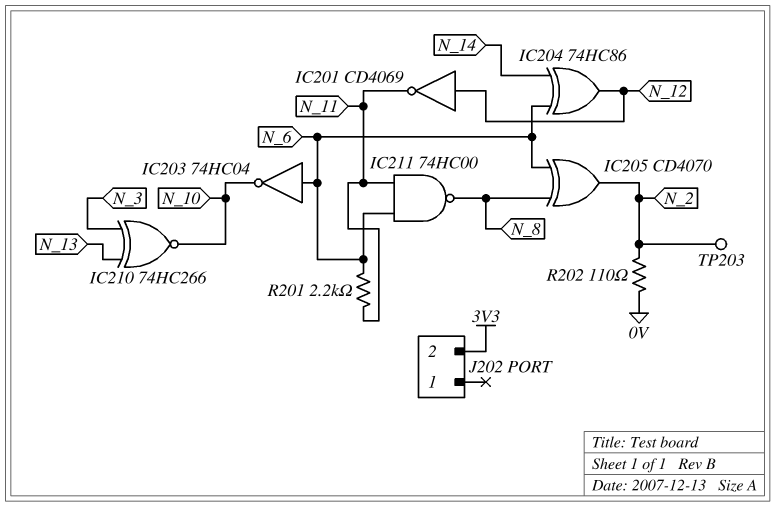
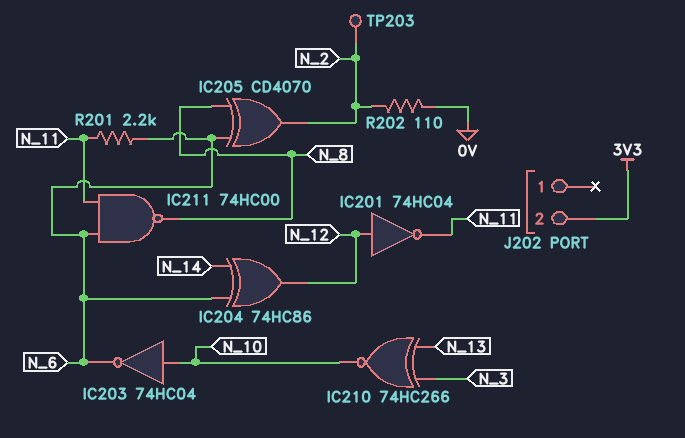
IC201: NOT CD4069 (in N_12, out N_11) -> NOT 74HC04 (in N_12, out N_11)
IC203: NOT 74HC04 (in N_6, out N_10) -> NOT 74HC04 (in N_10, out N_6)

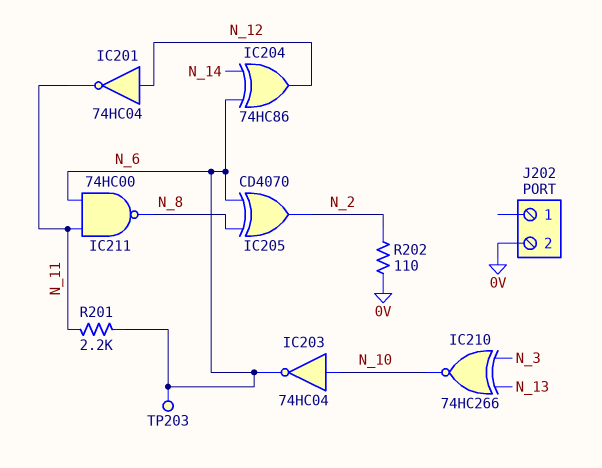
J202 pin 2: 3V3 -> 0V
TP203: test point (N_2) -> test point (N_6)

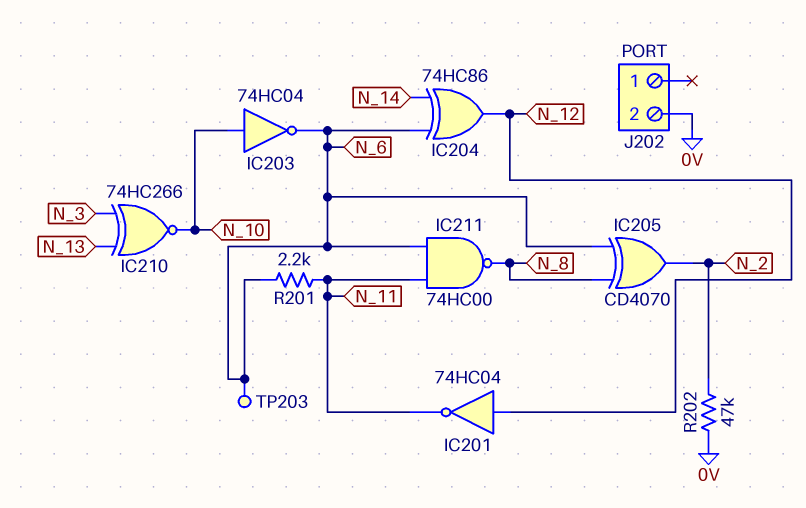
R202: 110 (0V, N_2) -> 47k (0V, N_2)

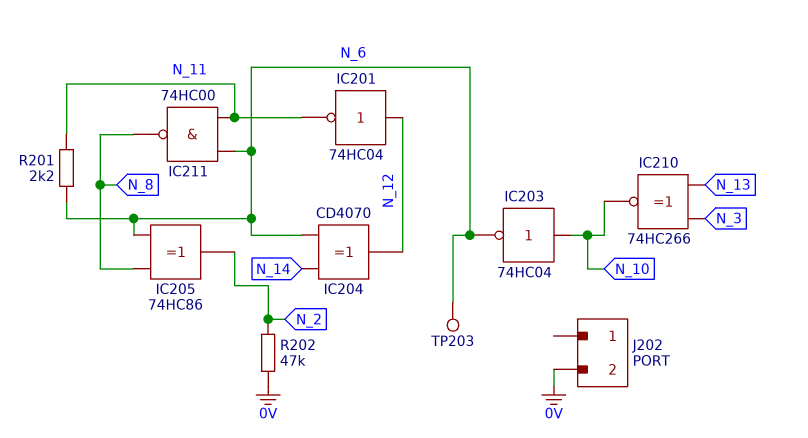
IC204: XOR 74HC86 (in N_6, in N_14, out N_12) -> XOR CD4070 (in N_6, in N_14, out N_12)
IC205: XOR CD4070 (in N_6, in N_8, out N_2) -> XOR 74HC86 (in N_6, in N_8, out N_2)

